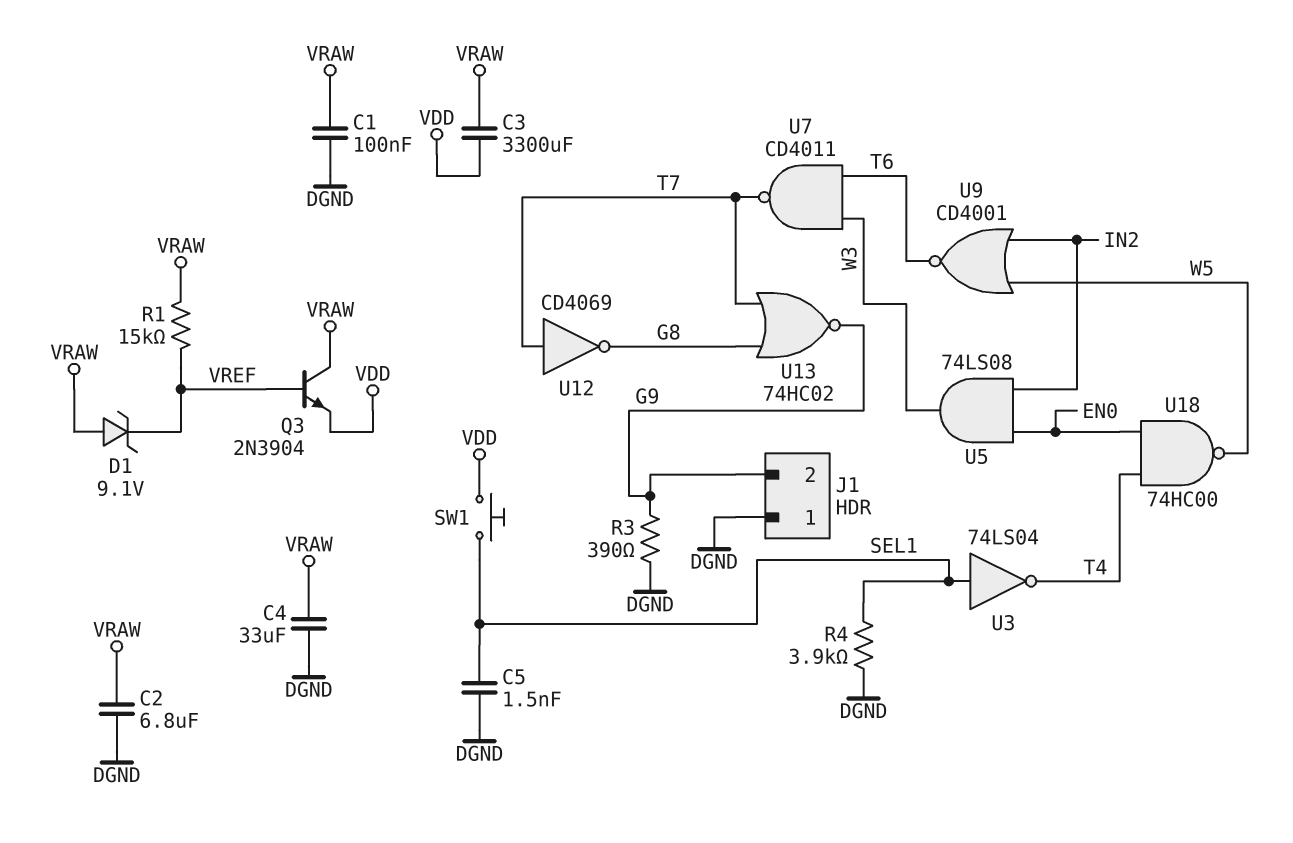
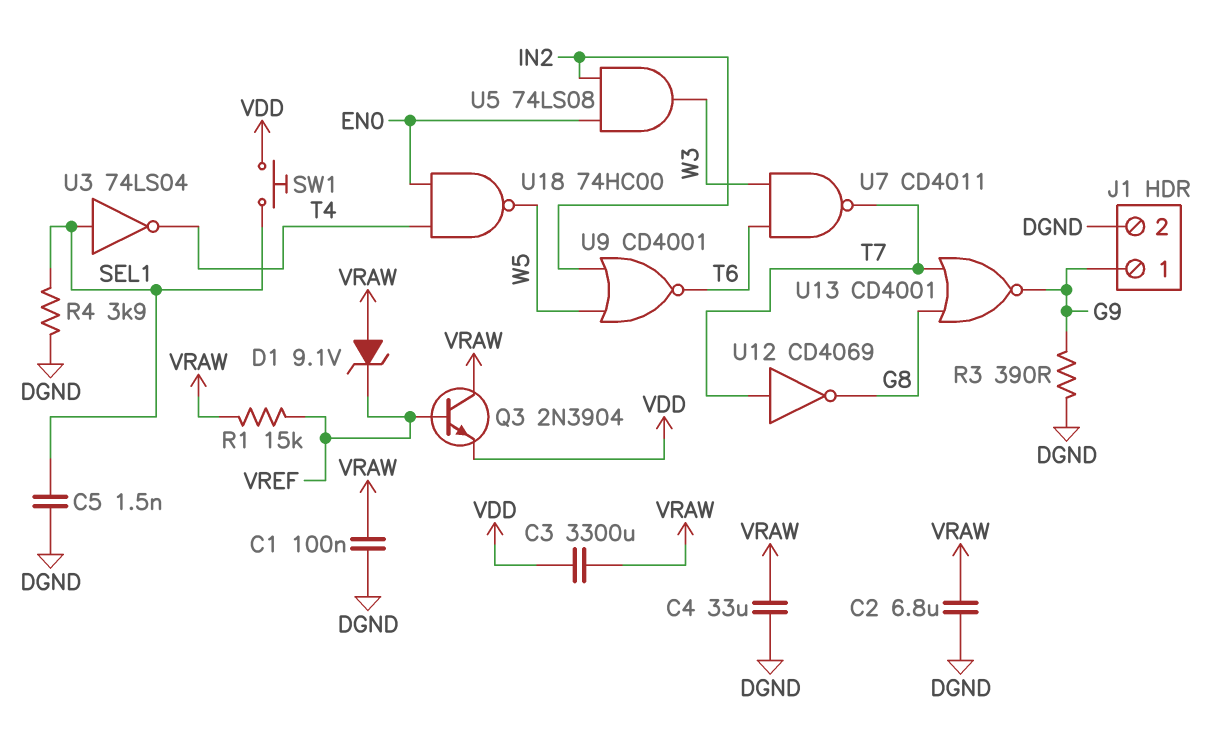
J1 pin 1: DGND -> G9
J1 pin 2: G9 -> DGND
U13: NOR 74HC02 (in G8, in T7, out G9) -> NOR CD4001 (in G8, in T7, out G9)

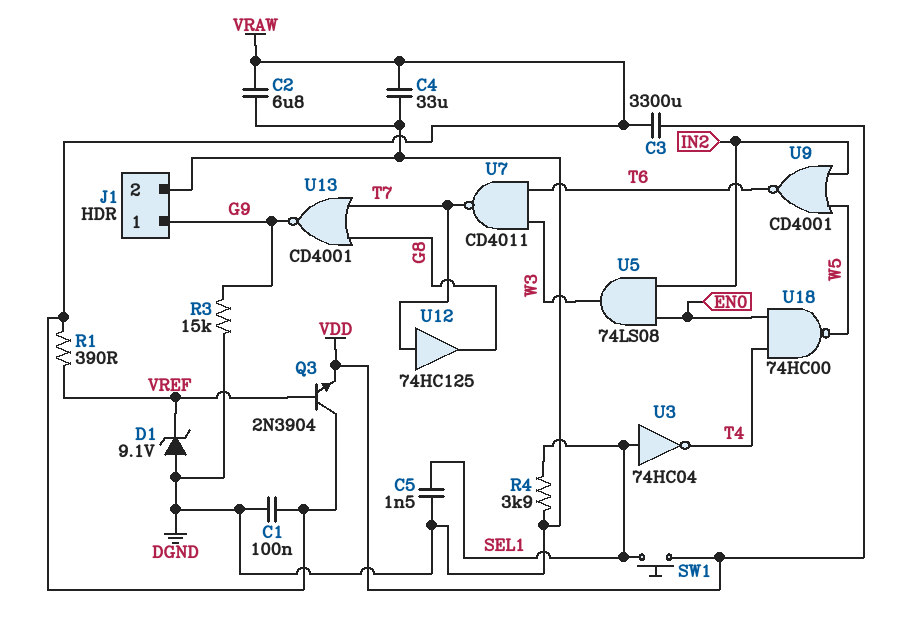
D1: zener 9.1V (A VRAW, K VREF) -> zener 9.1V (A DGND, K VREF)
R1: 15k (VRAW, VREF) -> 390 (VRAW, VREF)
R3: 390 (DGND, G9) -> 15k (DGND, G9)
U3: NOT 74LS04 (in SEL1, out T4) -> NOT 74HC04 (in SEL1, out T4)
U12: NOT CD4069 (in T7, out G8) -> buffer 74HC125 (in T7, out G8)

